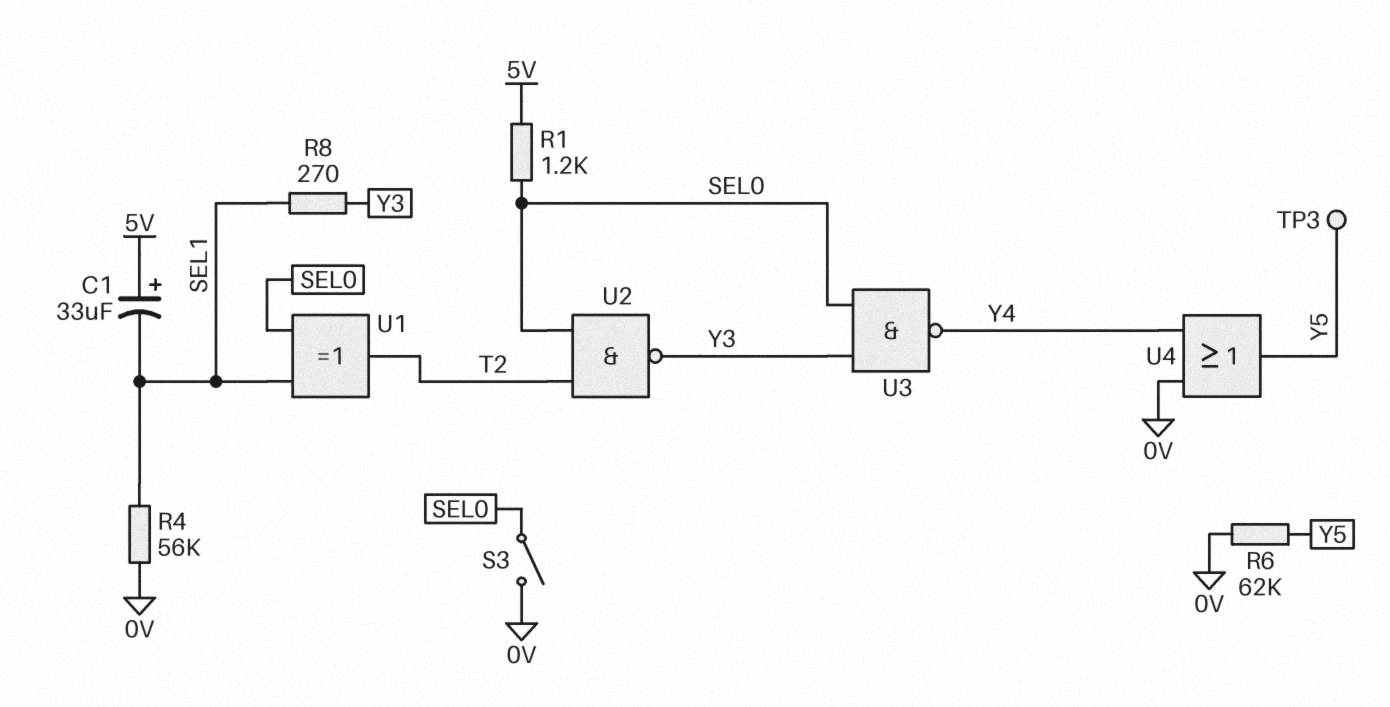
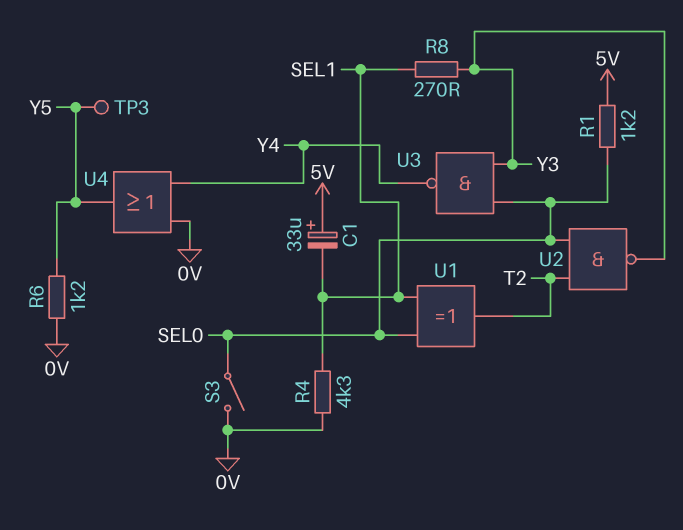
R4: 56k (0V, SEL1) -> 4.3k (0V, SEL1)
R6: 62k (0V, Y5) -> 1.2k (0V, Y5)

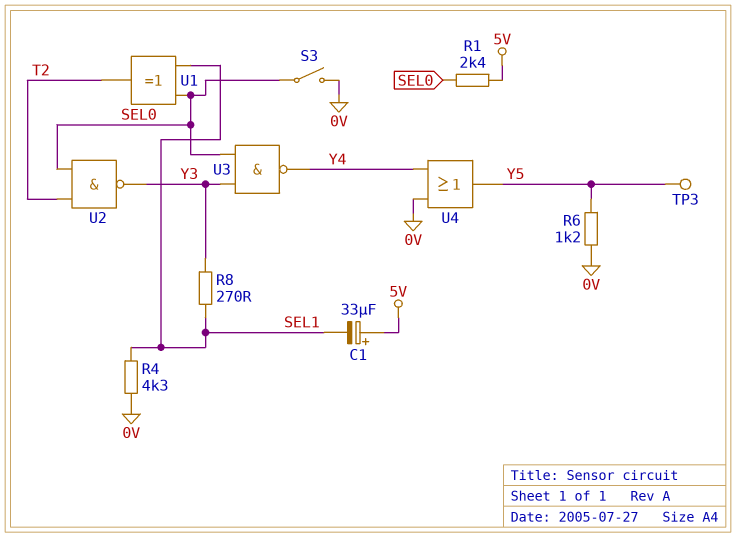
R1: 1.2k (5V, SEL0) -> 2.4k (5V, SEL0)

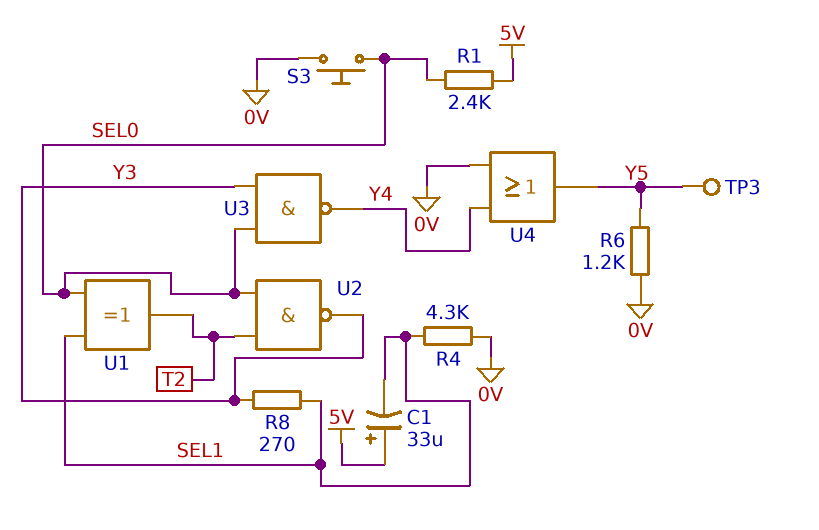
S3: switch (0V, SEL0) -> button (0V, SEL0)

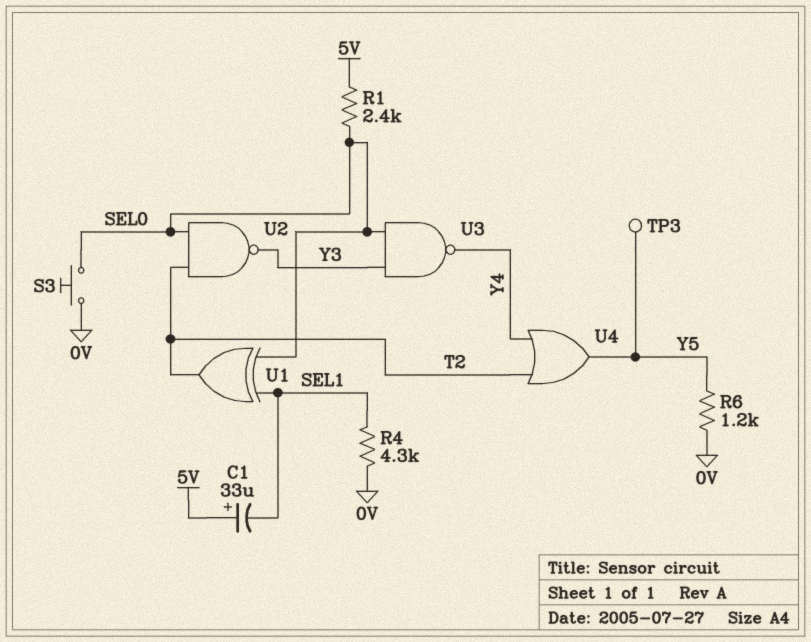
R8: 270 (SEL1, Y3) -> none
U4: OR (in 0V, in Y4, out Y5) -> OR (in T2, in Y4, out Y5)

